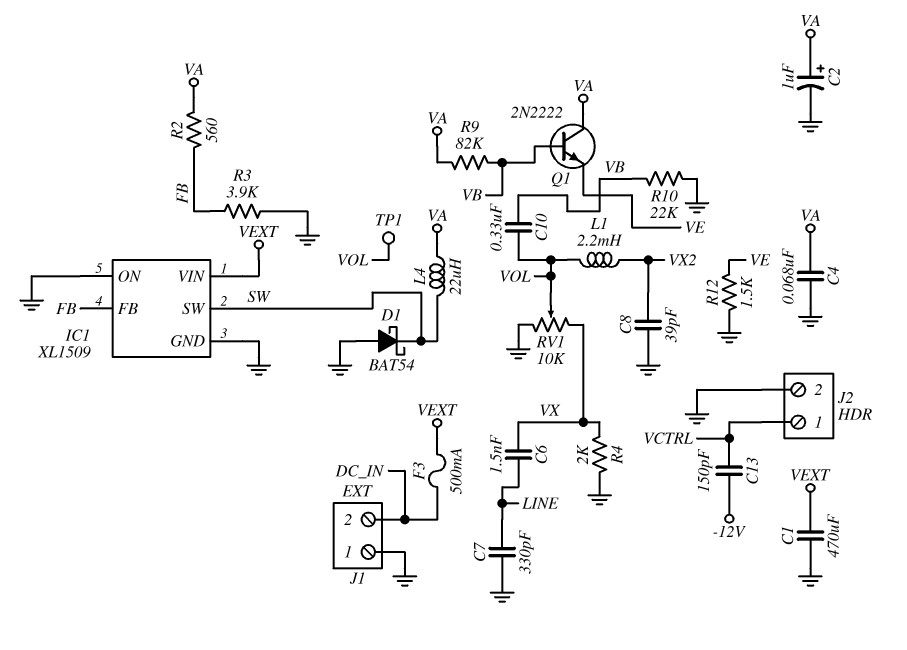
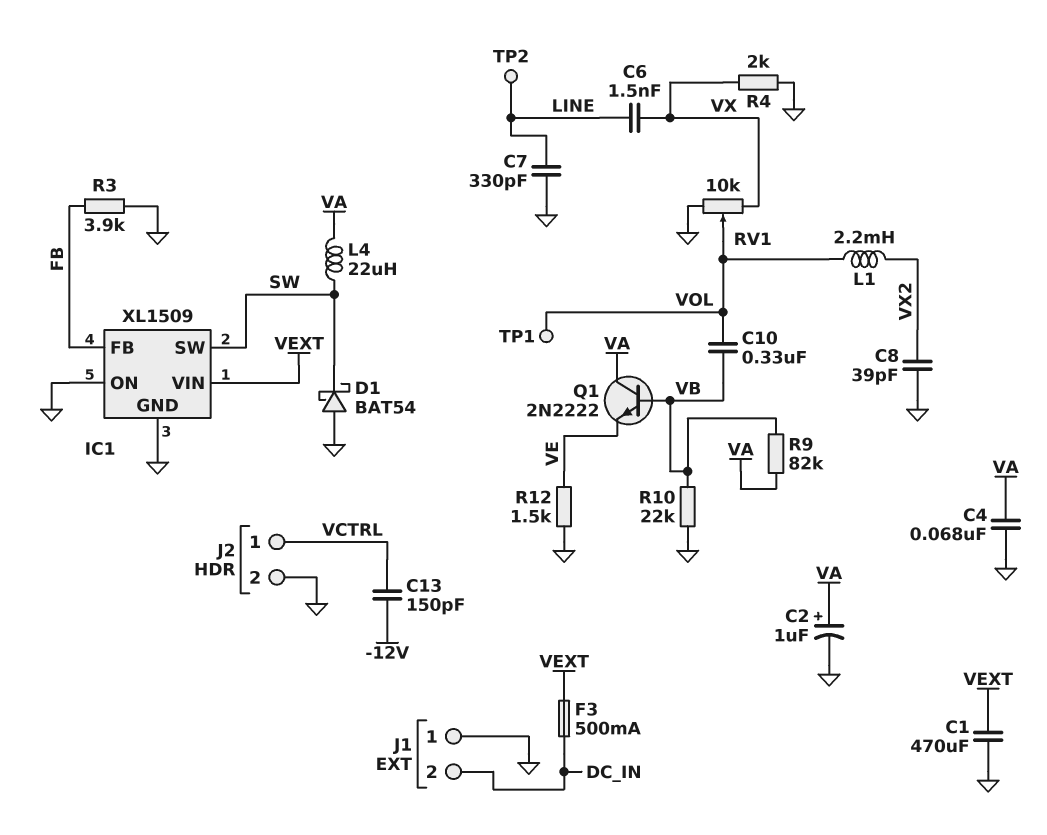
R2: 560 (FB, VA) -> none
TP2: none -> test point (LINE)

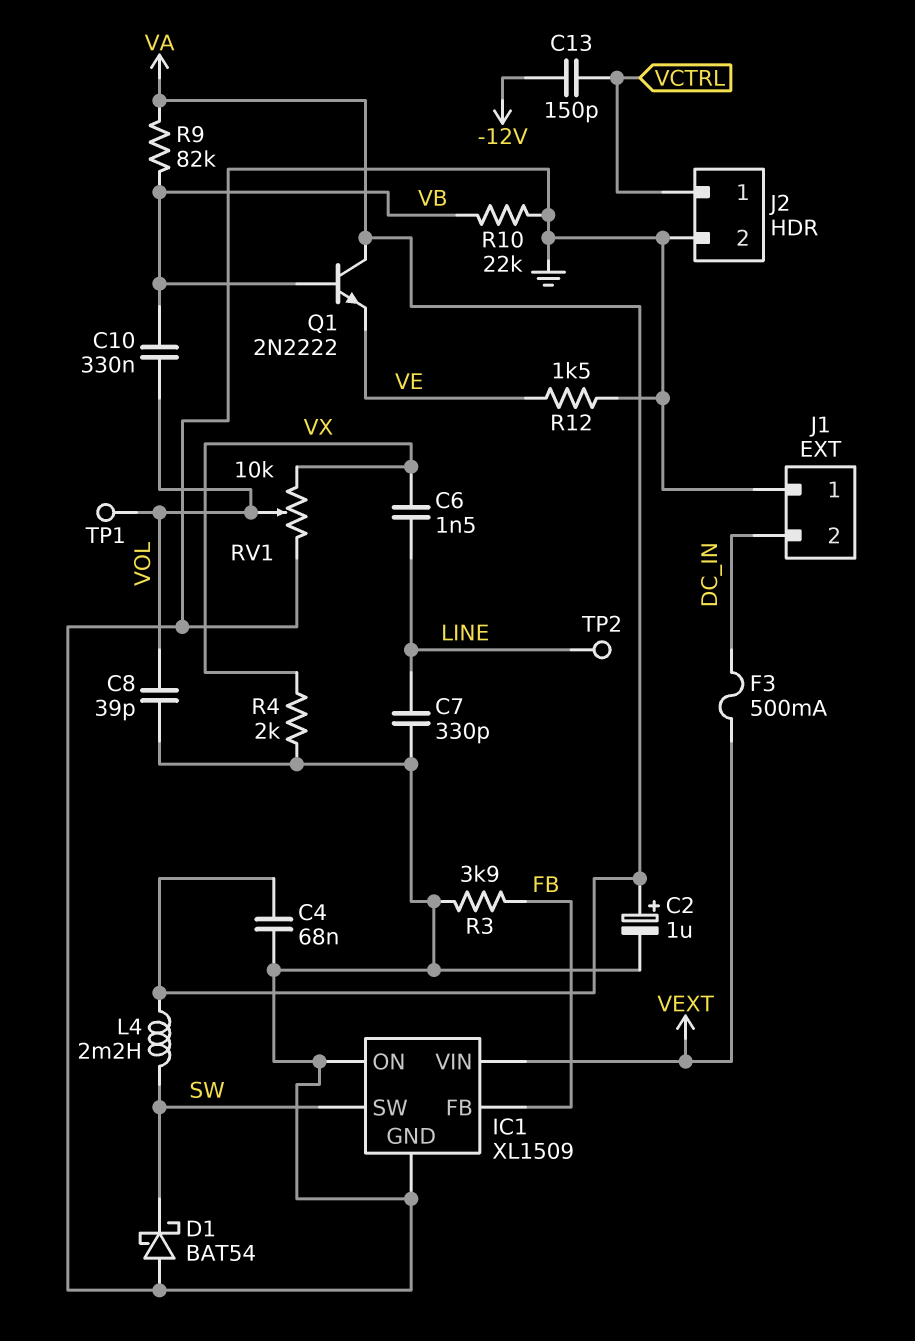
C1: 470uF (GND, VEXT) -> none
C8: 39pF (GND, VX2) -> 39pF (GND, VOL)
L1: 2.2mH (VOL, VX2) -> none
L4: 22uH (SW, VA) -> 2.2mH (SW, VA)

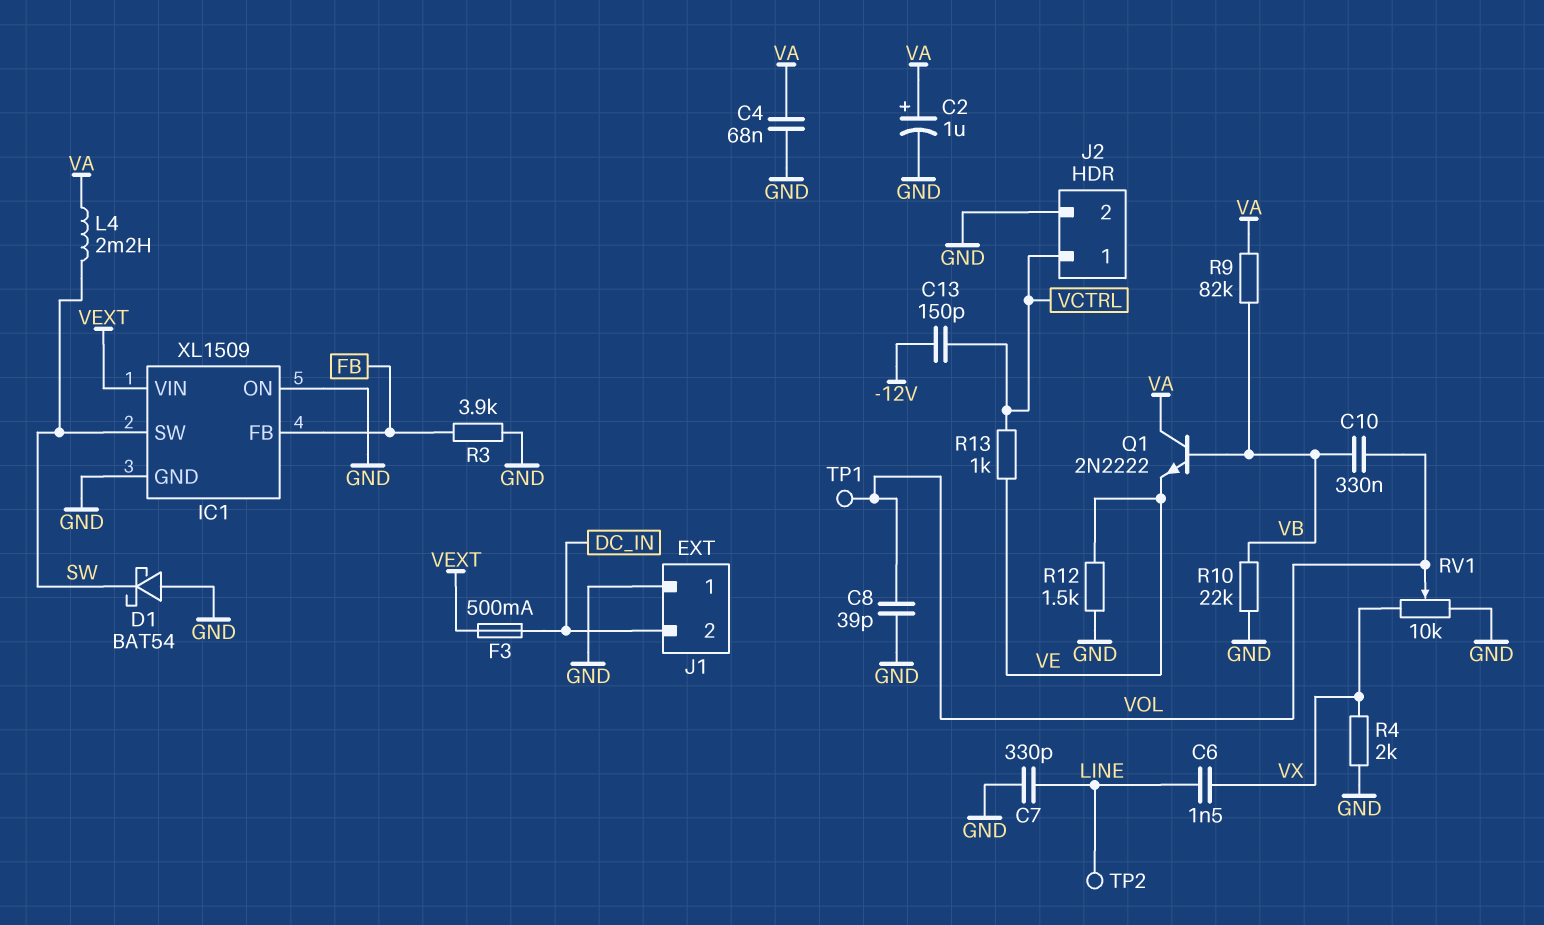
R13: none -> 1k (VCTRL, VE)

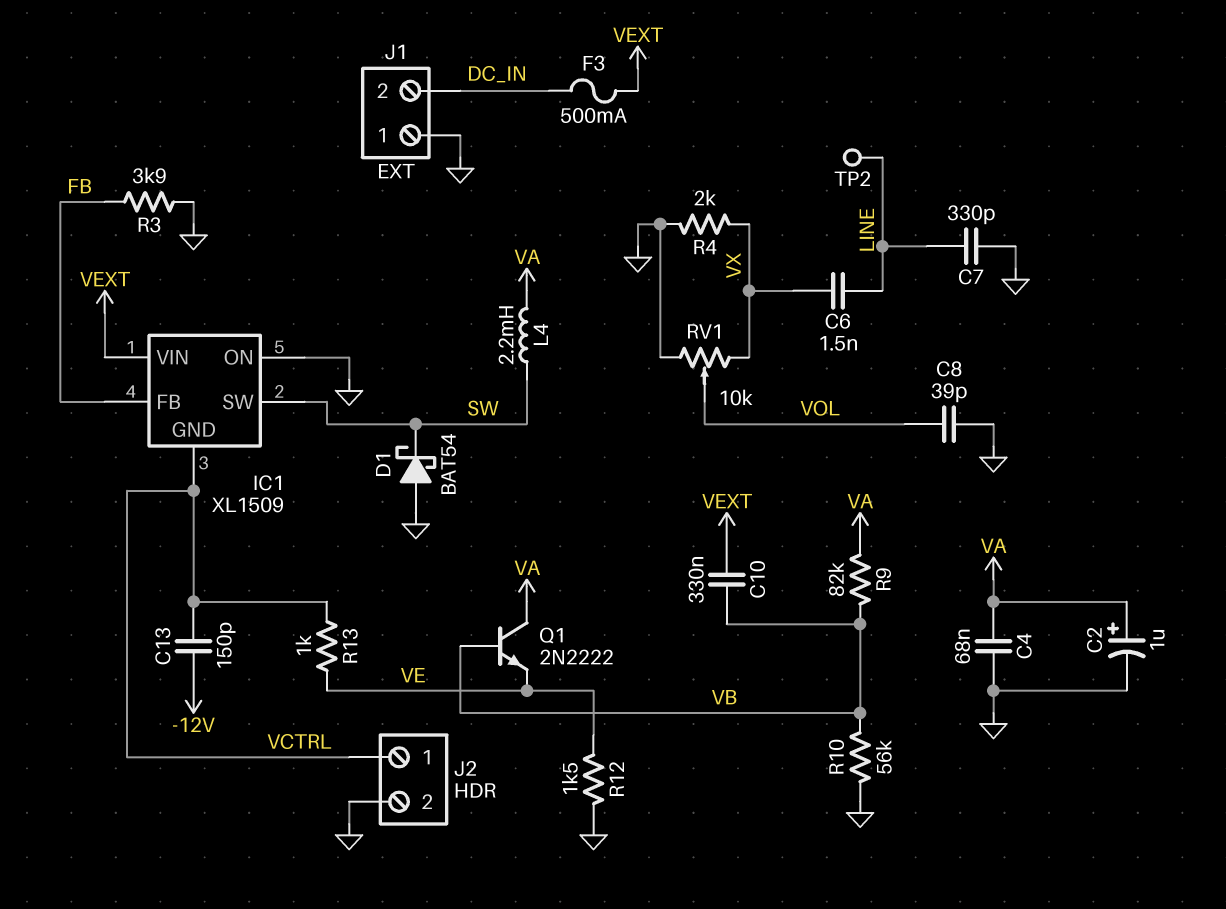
C10: 330nF (VB, VOL) -> 330nF (VB, VEXT)
IC1 pin GND: GND -> VCTRL
R10: 22k (GND, VB) -> 56k (GND, VB)
TP1: test point (VOL) -> none

